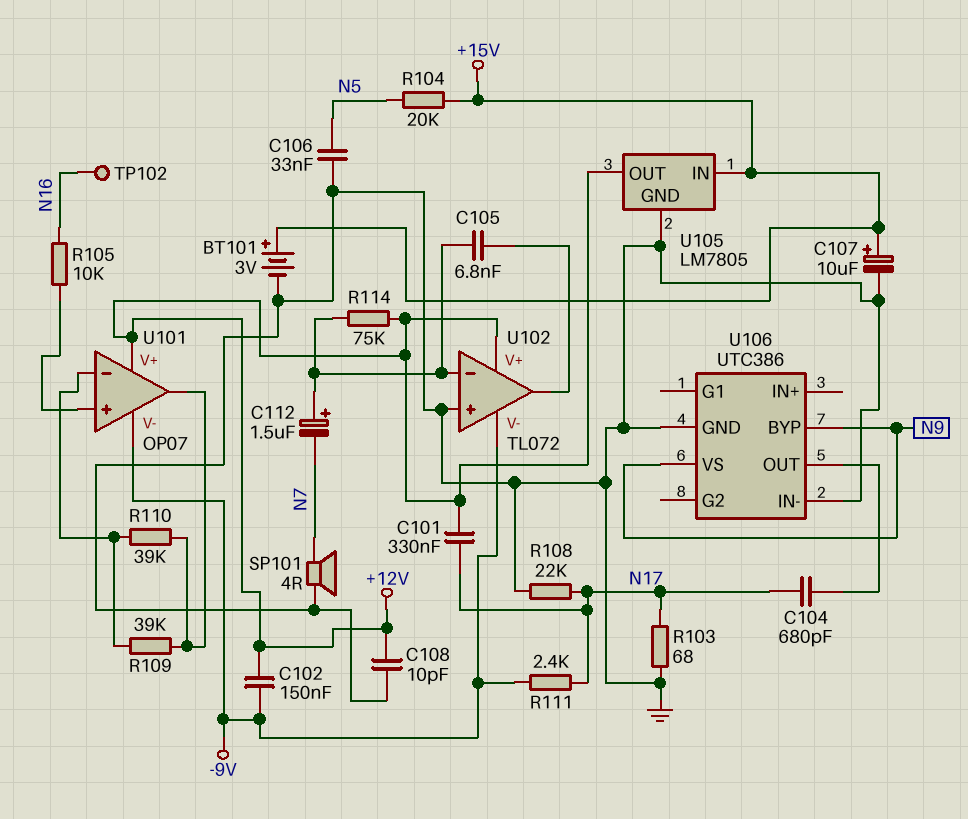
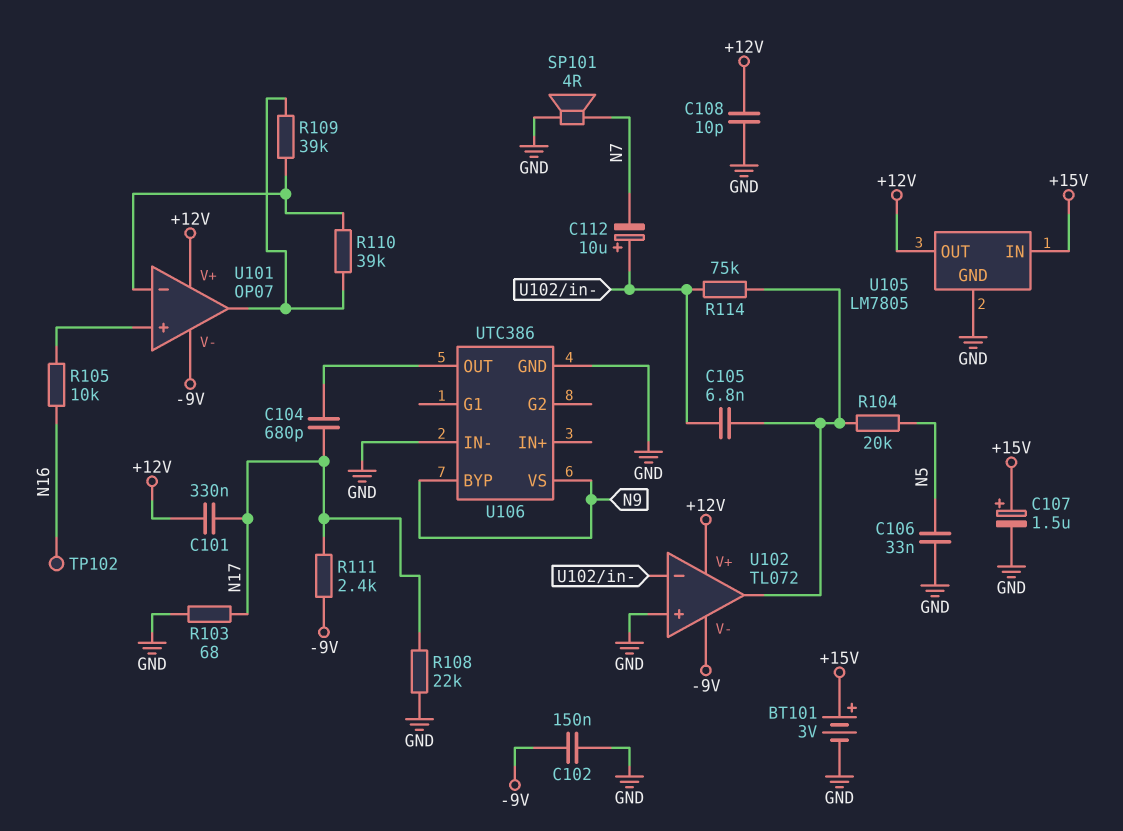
C102: 150nF (+12V, -9V) -> 150nF (-9V, GND)
C107: 10uF (plus +15V, minus GND) -> 1.5uF (plus +15V, minus GND)
C112: 1.5uF (plus U102/in-, minus N7) -> 10uF (plus U102/in-, minus N7)
R104: 20k (+15V, N5) -> 20k (N5, U102/out)
R114: 75k (+12V, U102/in-) -> 75k (U102/in-, U102/out)

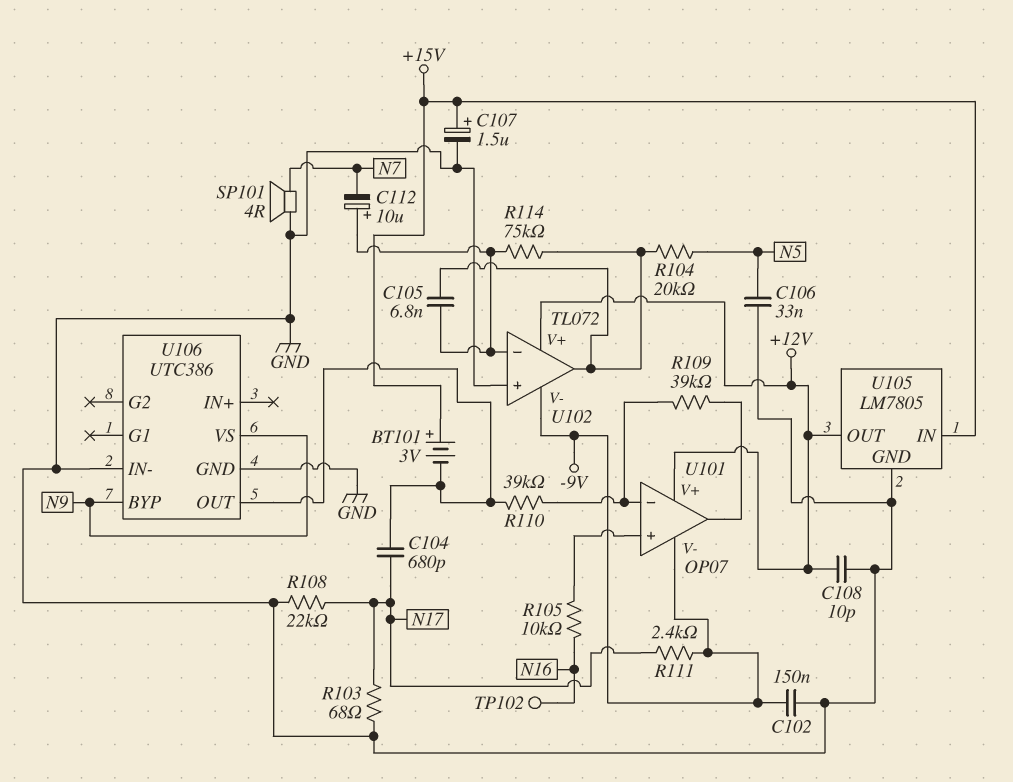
BT101: 3V (plus +15V, minus GND) -> 3V (plus +15V, minus U106/OUT)
C101: 330nF (+12V, N17) -> none
R110: 39k (U101/in-, U101/out) -> 39k (U101/in-, U106/OUT)

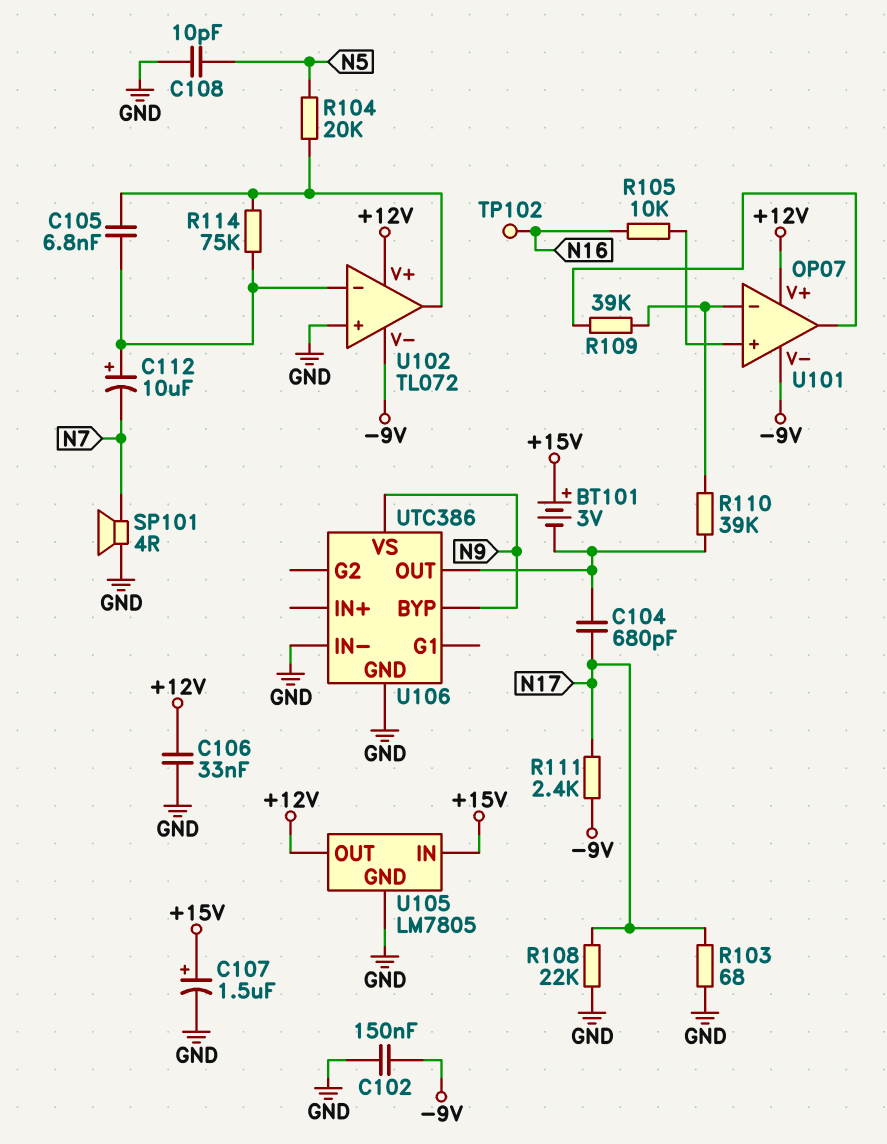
C106: 33nF (GND, N5) -> 33nF (+12V, GND)
C108: 10pF (+12V, GND) -> 10pF (GND, N5)

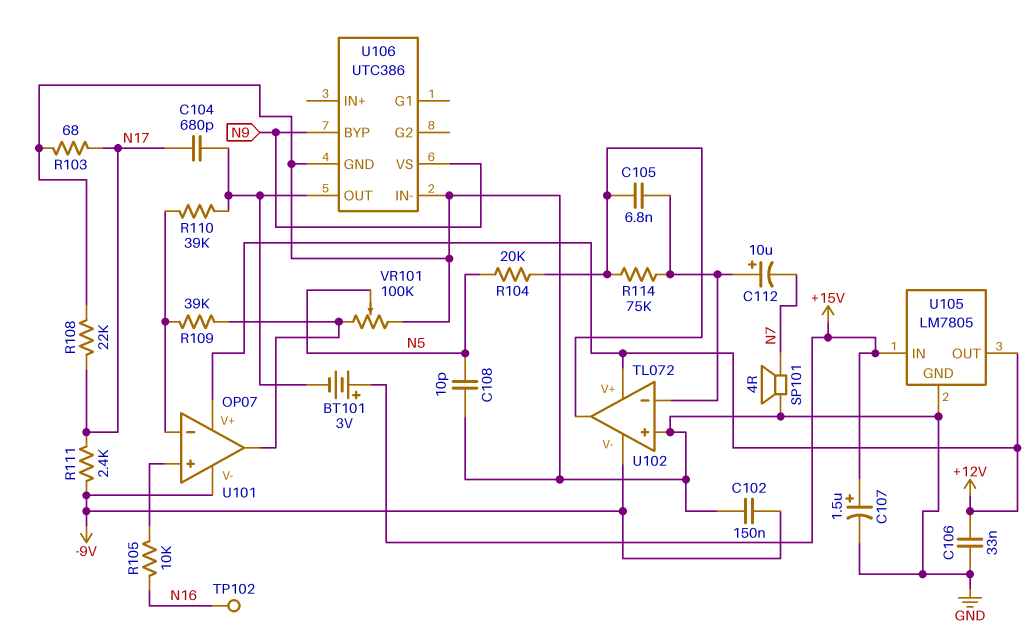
VR101: none -> 100k (GND, U101/out, wiper N5)

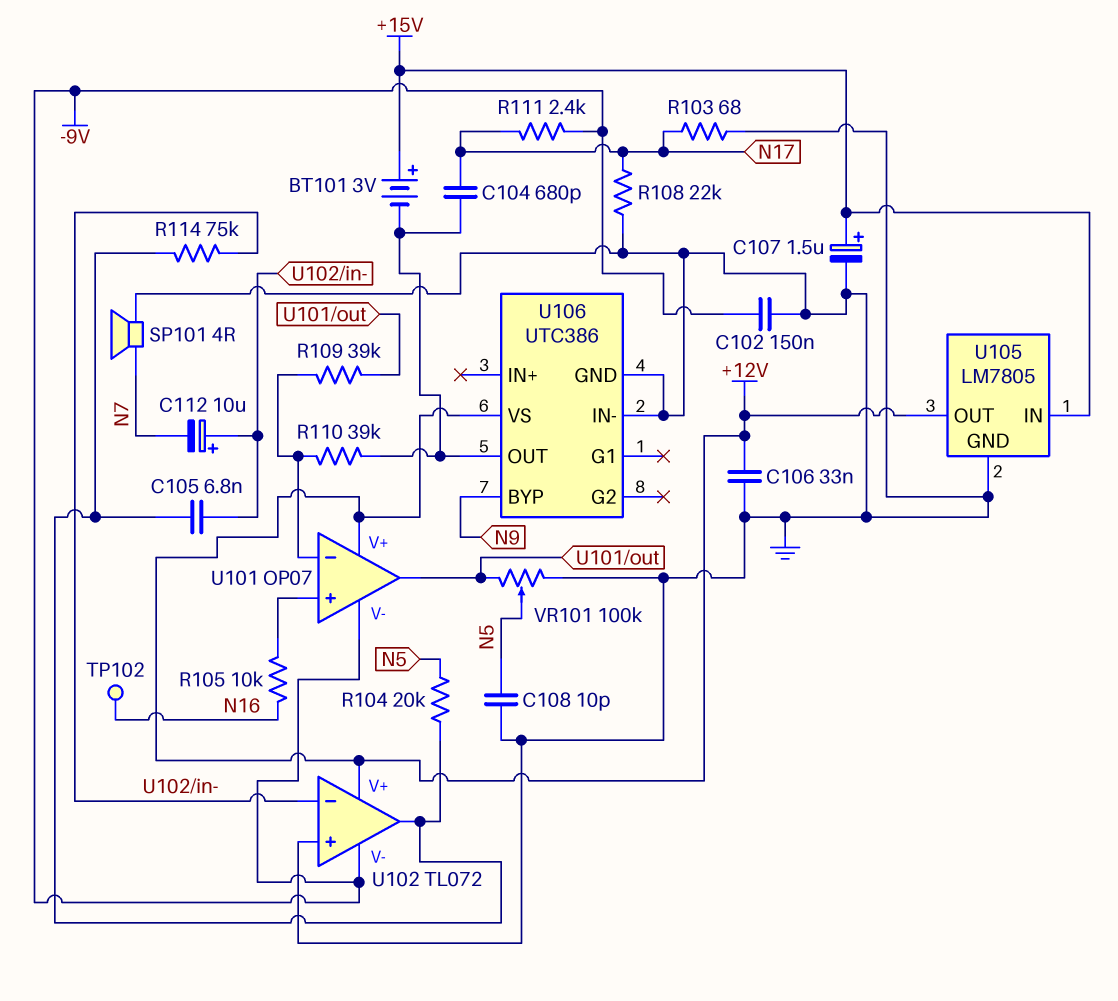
U106 pin VS: N9 -> +12V

